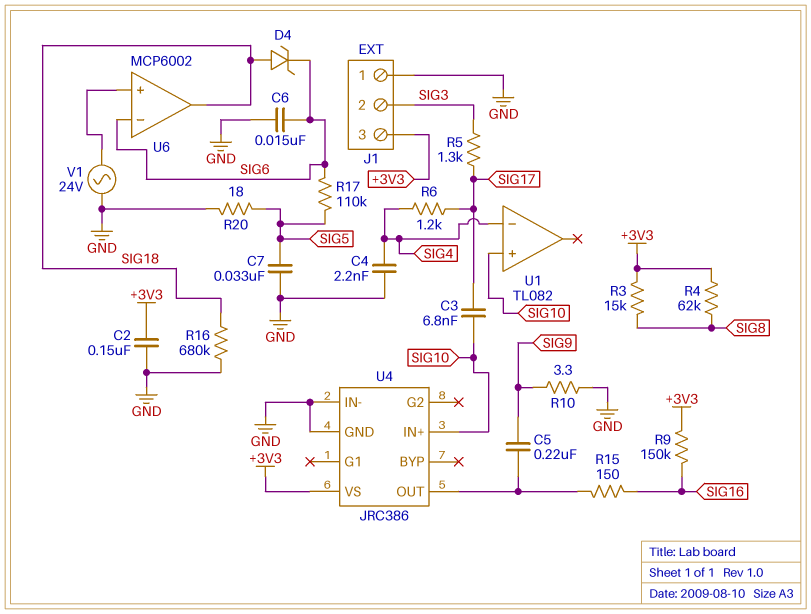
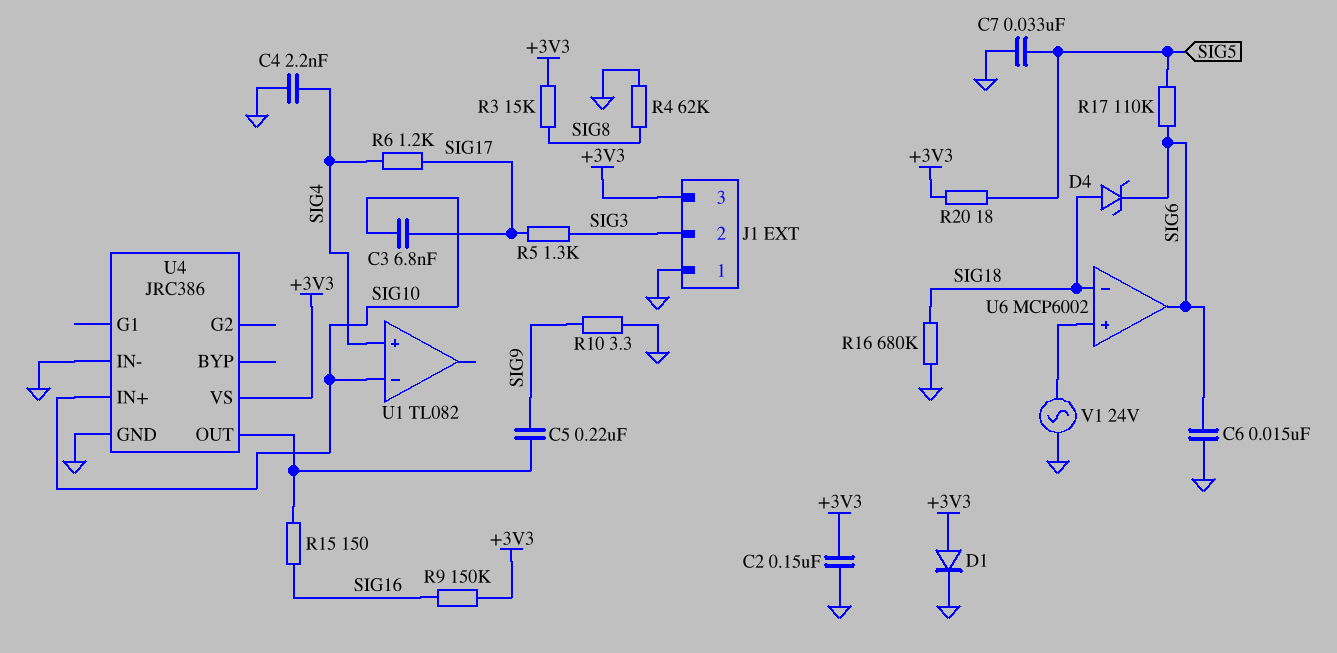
D1: none -> diode (A +3V3, K GND)
R4: 62k (+3V3, SIG8) -> 62k (GND, SIG8)
R20: 18 (GND, SIG5) -> 18 (+3V3, SIG5)
U1 pin in+: SIG10 -> SIG4
U1 pin in-: SIG4 -> SIG10
U6 pin in-: SIG6 -> SIG18
U6 pin out: SIG18 -> SIG6

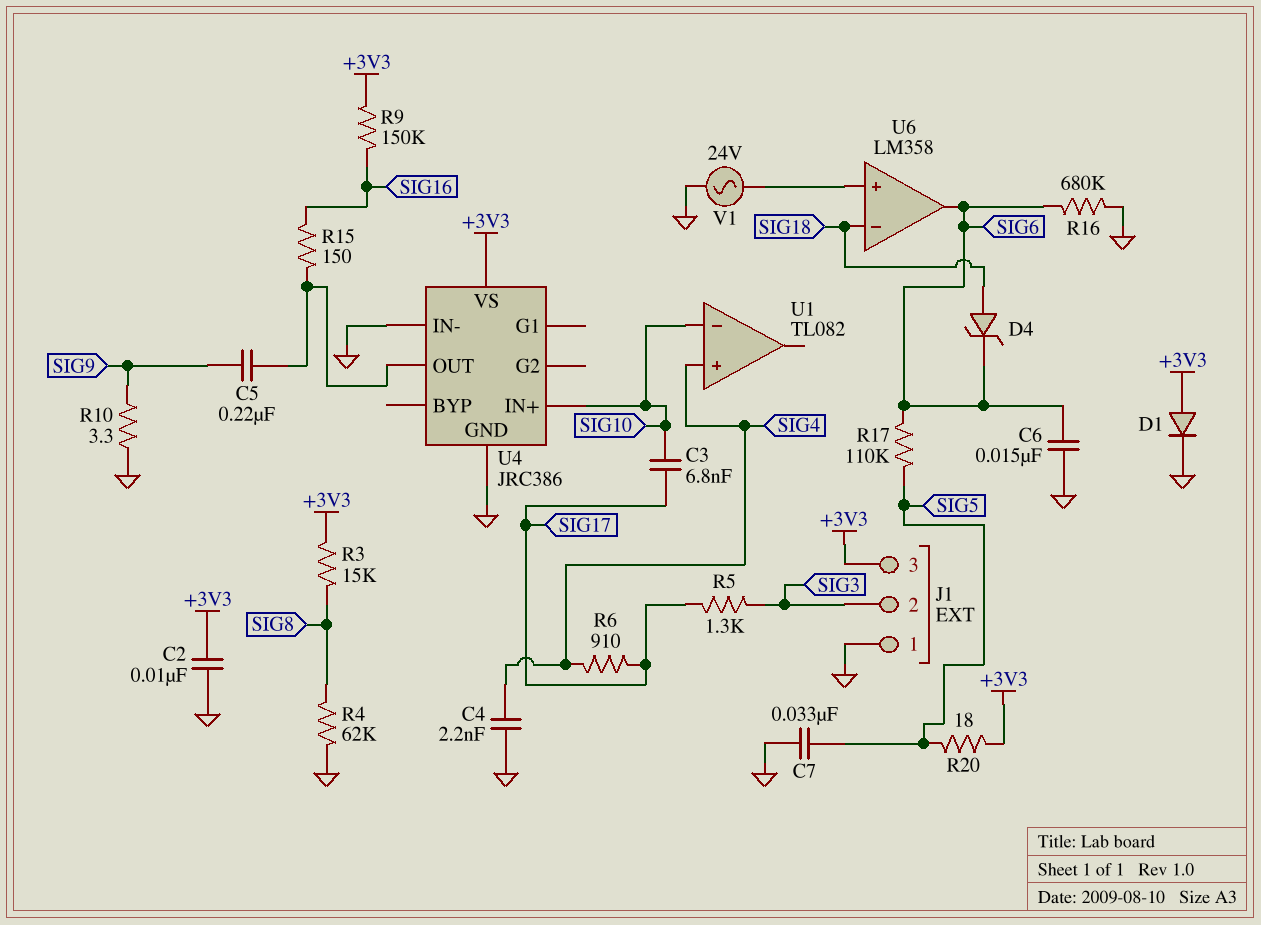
C2: 150nF (+3V3, GND) -> 10nF (+3V3, GND)
R6: 1.2k (SIG4, SIG17) -> 910 (SIG4, SIG17)
R16: 680k (GND, SIG18) -> 680k (GND, SIG6)
U6: MCP6002 -> LM358

